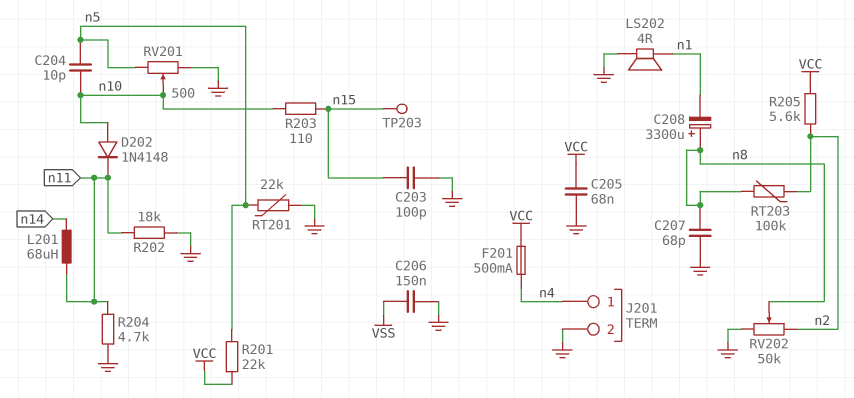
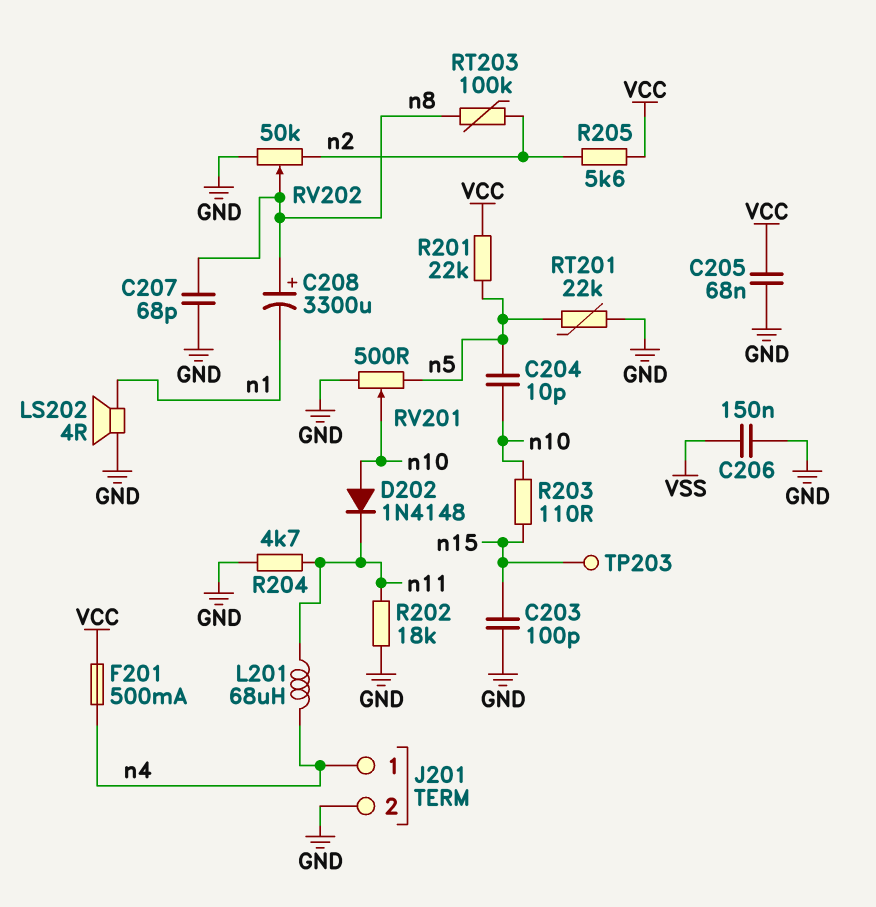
L201: 68uH (n11, n14) -> 68uH (n4, n11)

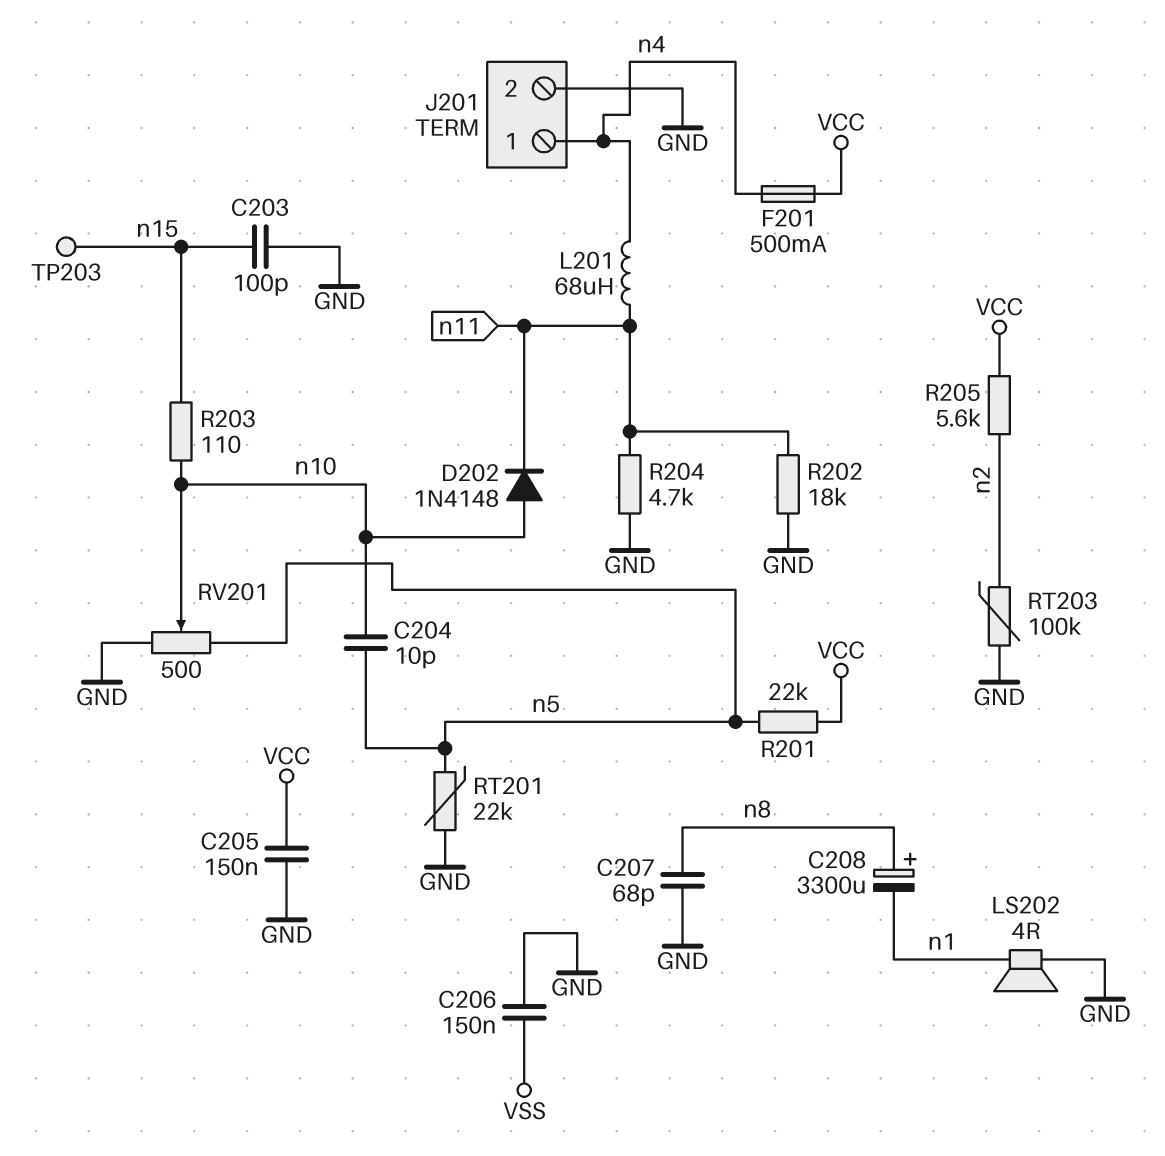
C205: 68nF (GND, VCC) -> 150nF (GND, VCC)
RT203: 100k (n2, n8) -> 100k (GND, n2)
RV202: 50k (GND, n2, wiper n8) -> none

